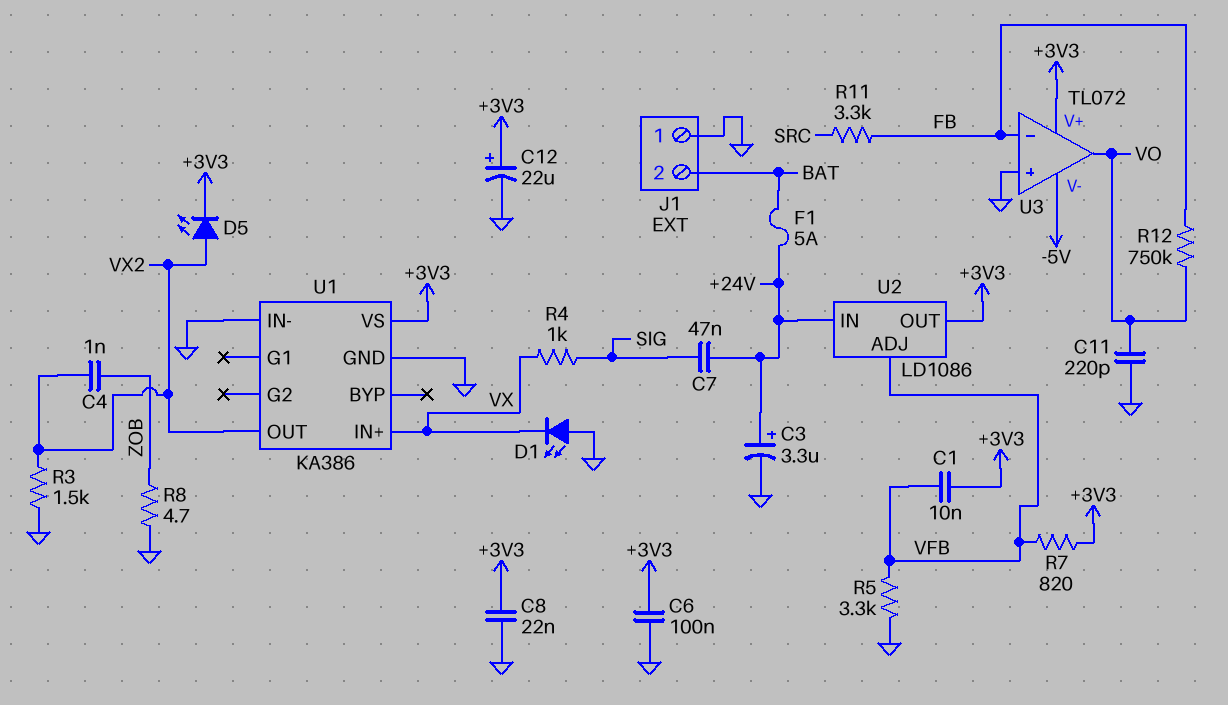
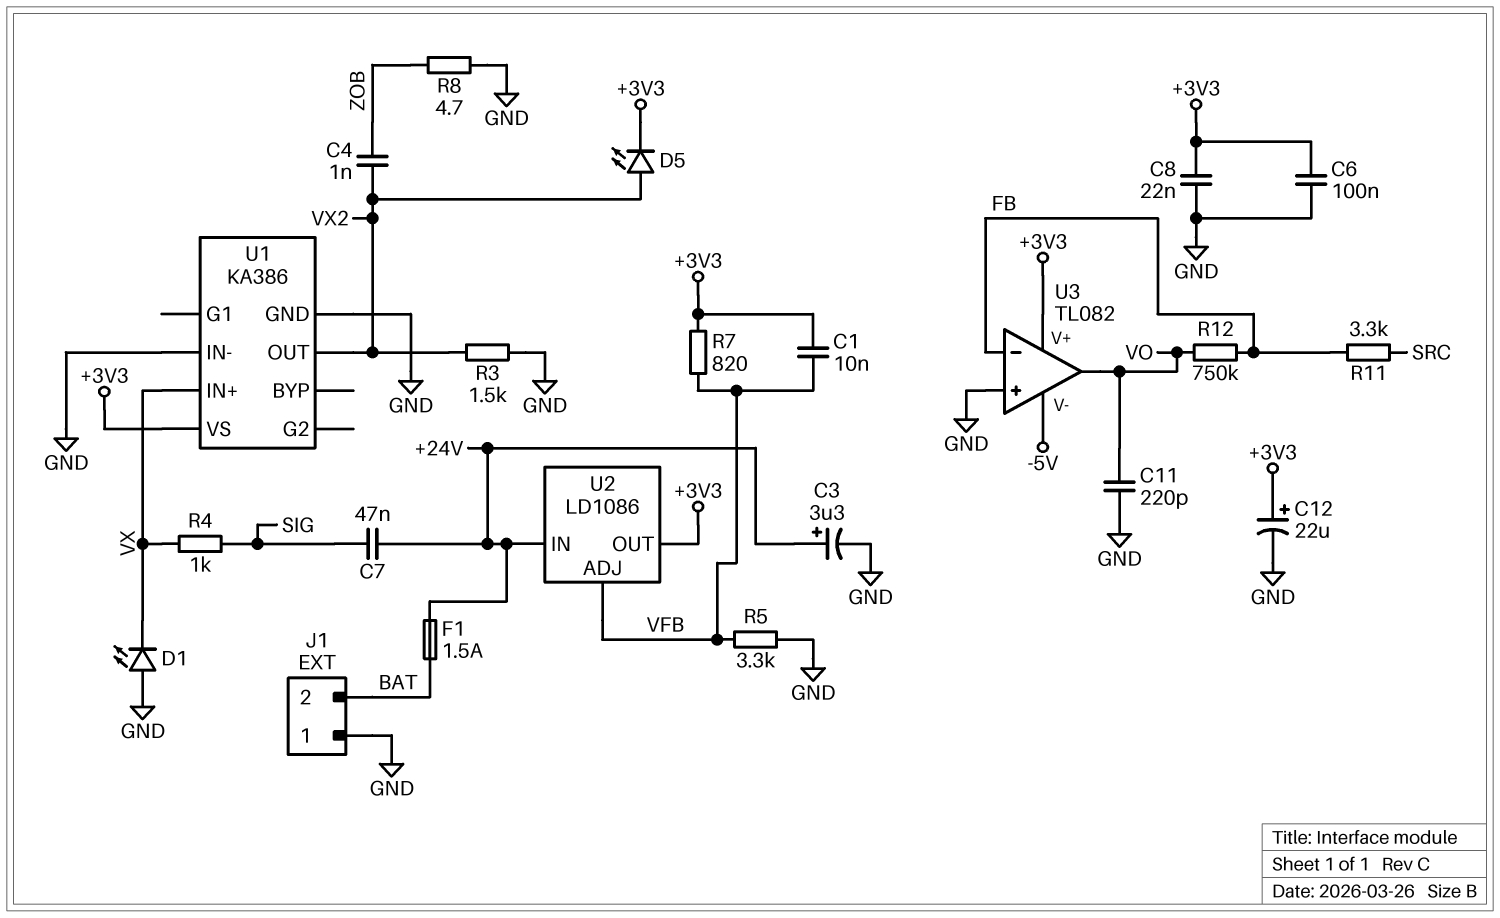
F1: 5A (+24V, BAT) -> 1.5A (+24V, BAT)
U3: TL072 -> TL082

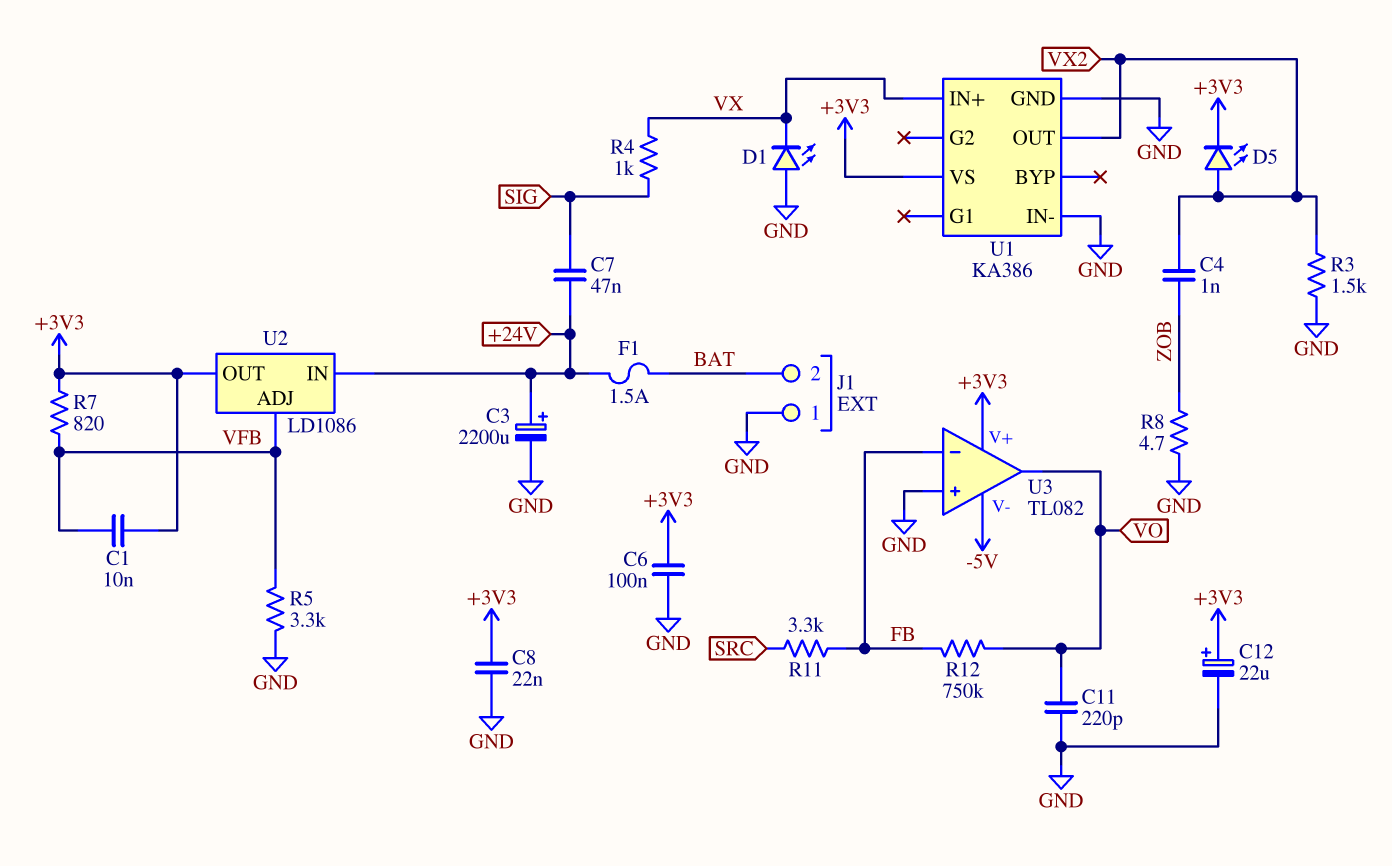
C3: 3.3uF (plus +24V, minus GND) -> 2200uF (plus +24V, minus GND)

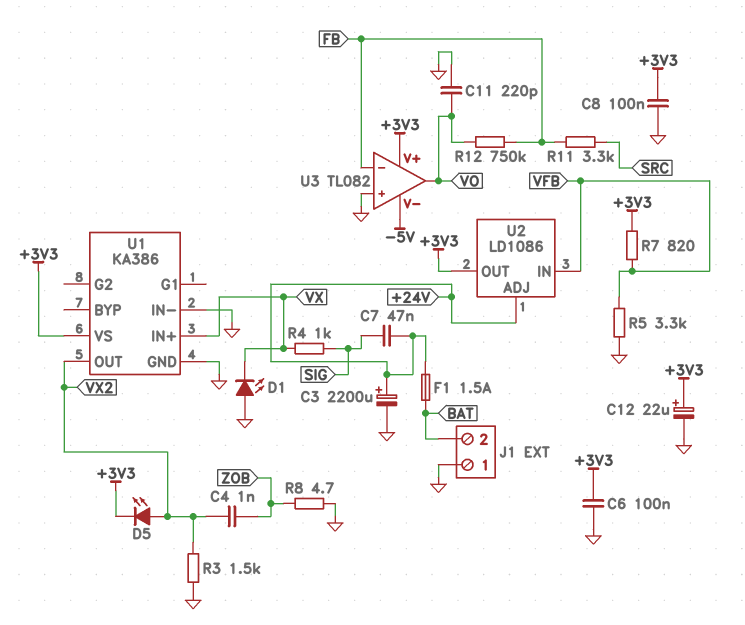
C1: 10nF (+3V3, VFB) -> none
C8: 22nF (+3V3, GND) -> 100nF (+3V3, GND)
U2 pin ADJ: VFB -> +24V
U2 pin IN: +24V -> VFB

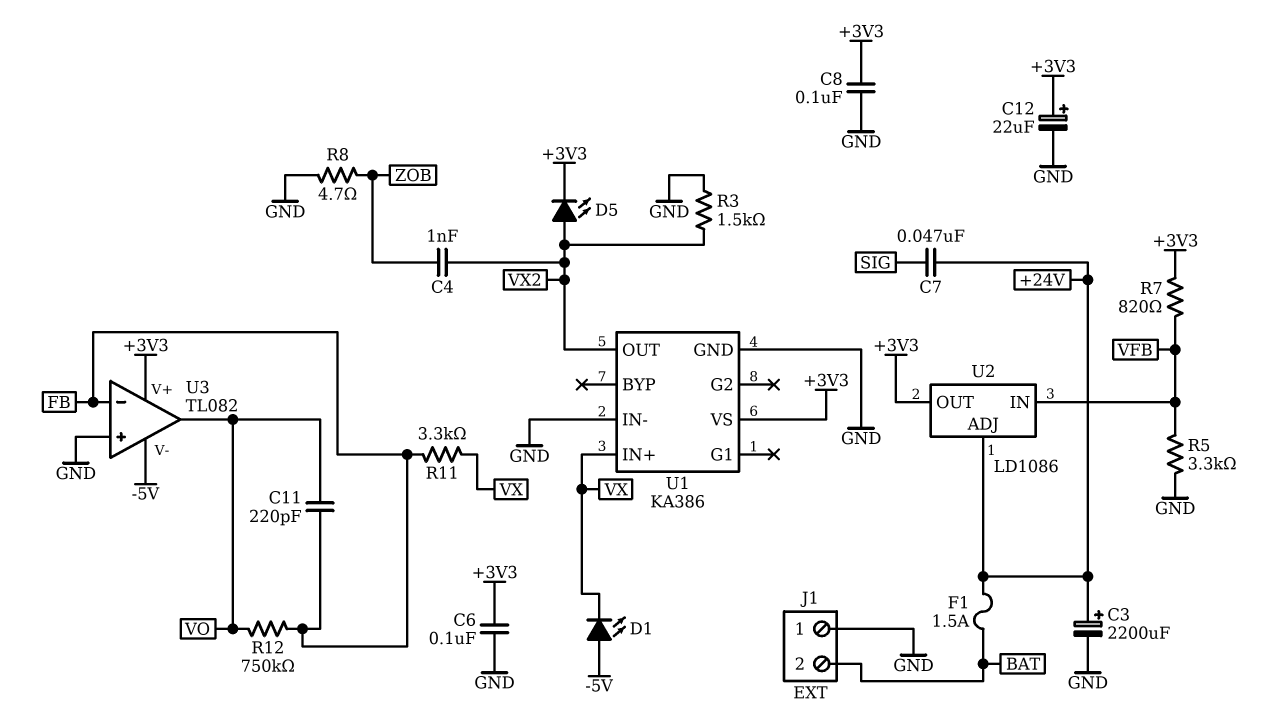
C11: 220pF (GND, VO) -> 220pF (FB, VO)
D1: LED (A GND, K VX) -> LED (A -5V, K VX)
R4: 1k (SIG, VX) -> none
R11: 3.3k (FB, SRC) -> 3.3k (FB, VX)

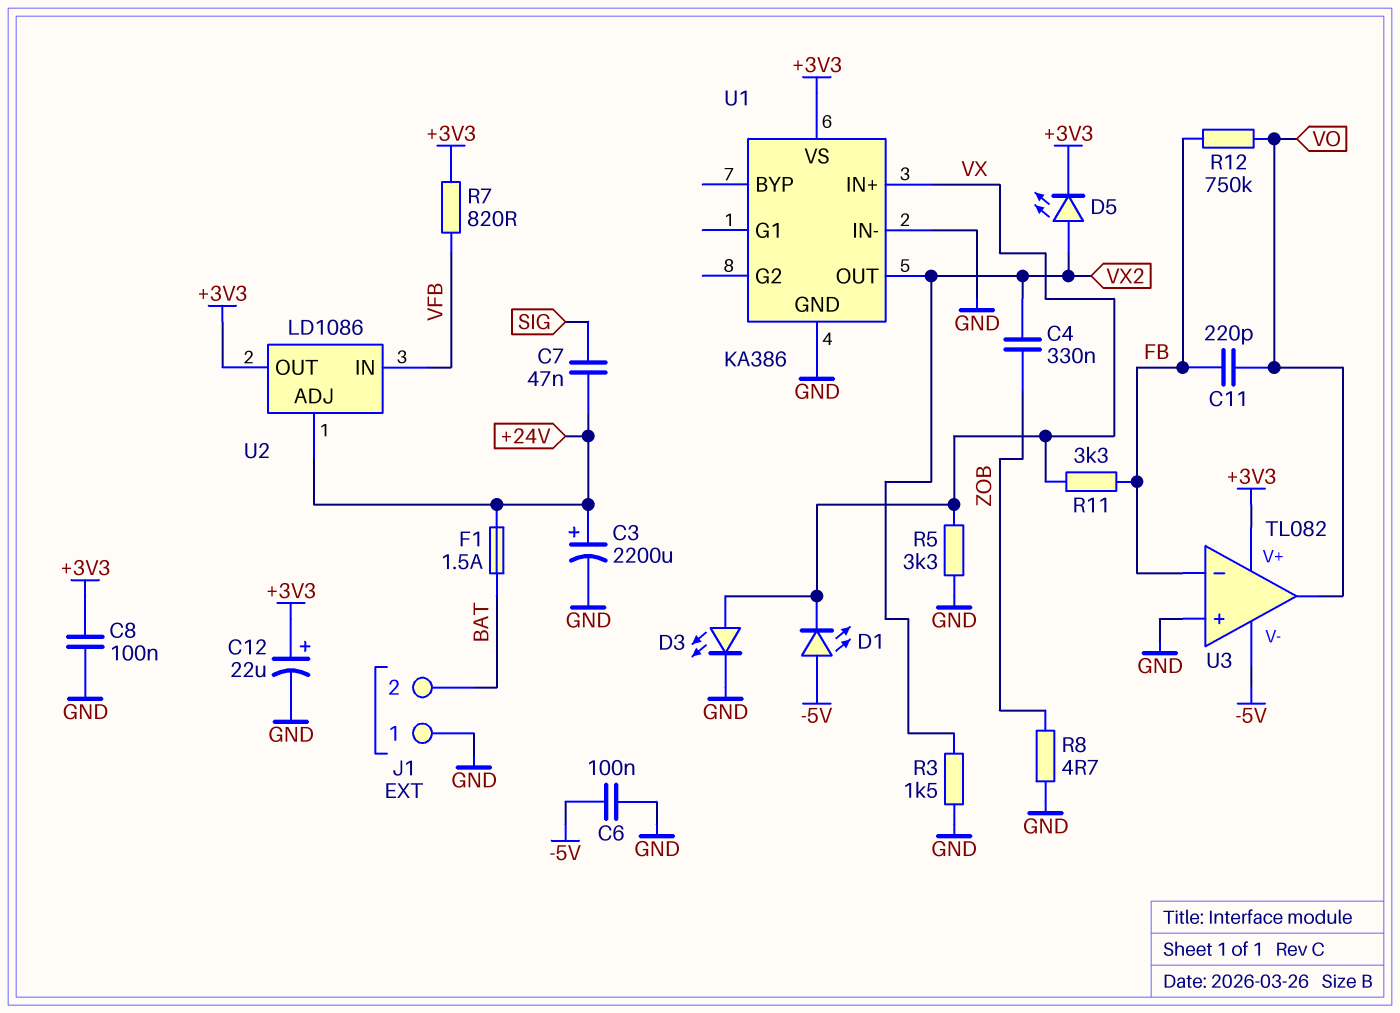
C4: 1nF (VX2, ZOB) -> 330nF (VX2, ZOB)
C6: 100nF (+3V3, GND) -> 100nF (-5V, GND)
D3: none -> LED (A VX, K GND)
R5: 3.3k (GND, VFB) -> 3.3k (GND, VX)

